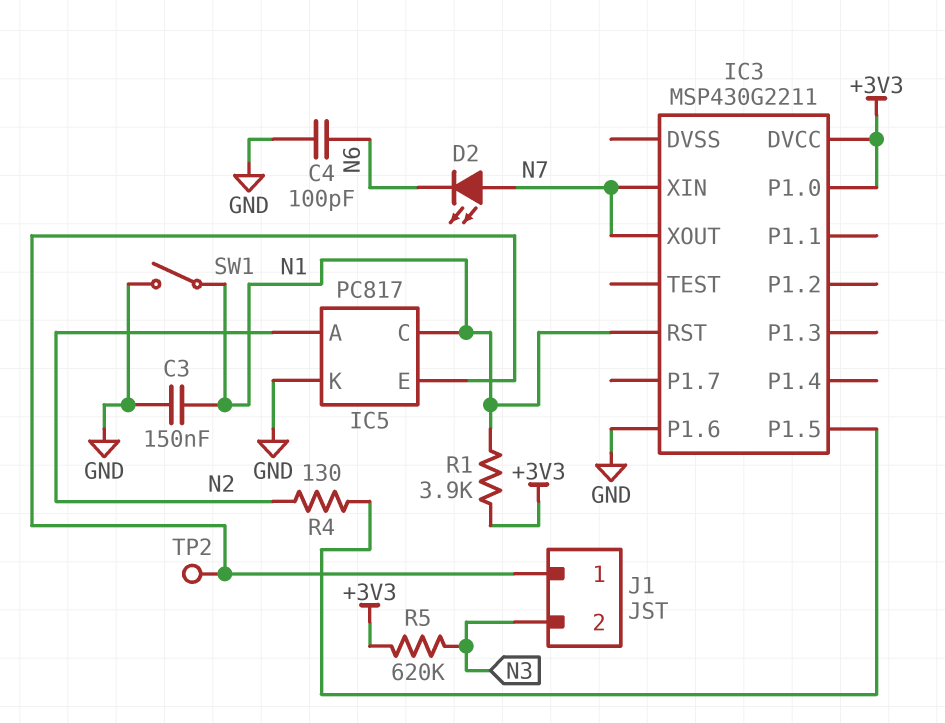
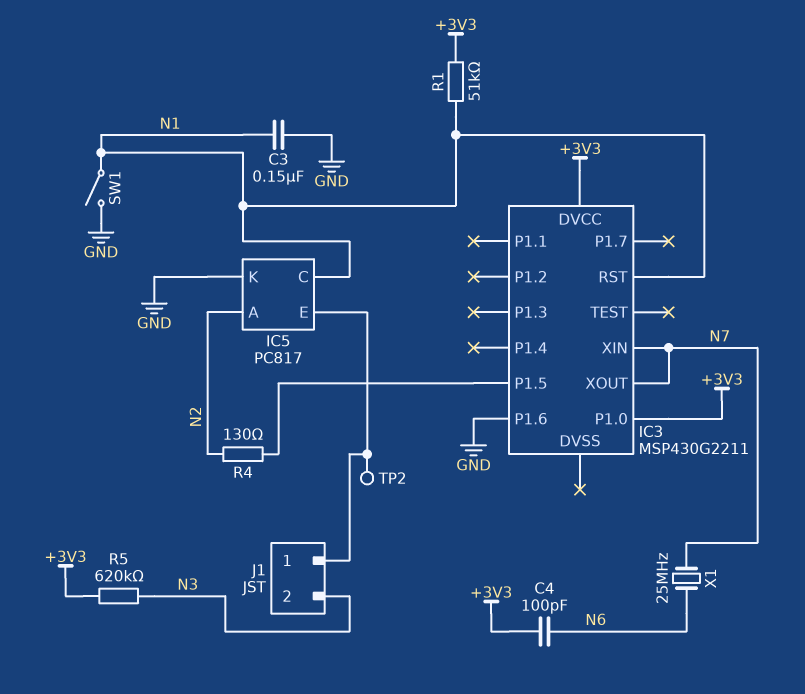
C4: 100pF (GND, N6) -> 100pF (+3V3, N6)
D2: LED (A N7, K N6) -> none
R1: 3.9k (+3V3, N1) -> 51k (+3V3, N1)
X1: none -> 25MHz (N6, N7)

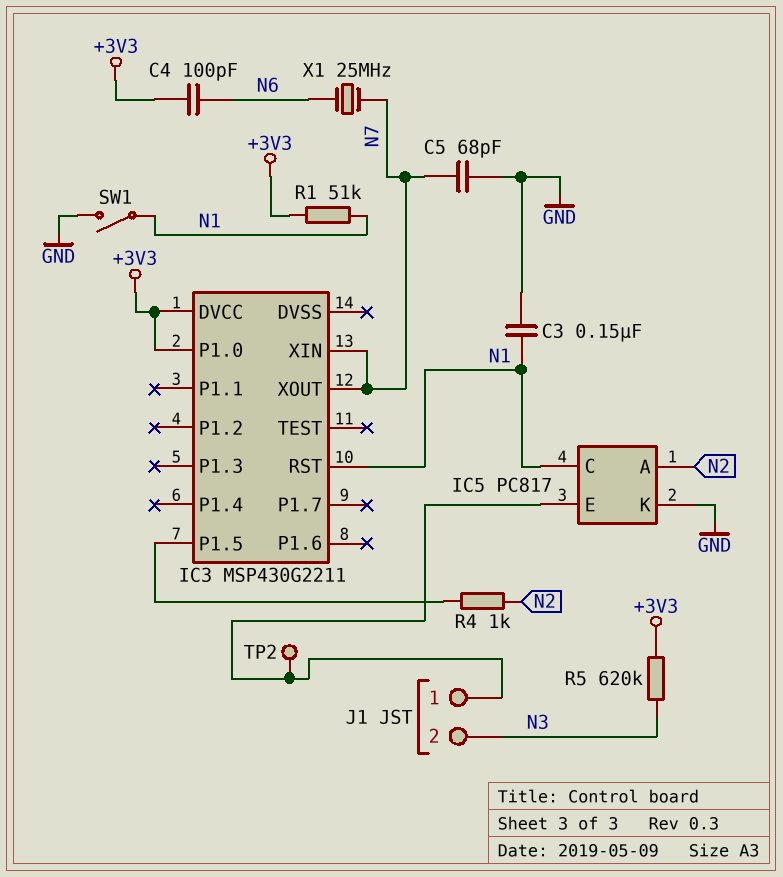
C5: none -> 68pF (GND, N7)
IC3 pin P1.6: GND -> none
R4: 130 (IC3/P1.5, N2) -> 1k (IC3/P1.5, N2)

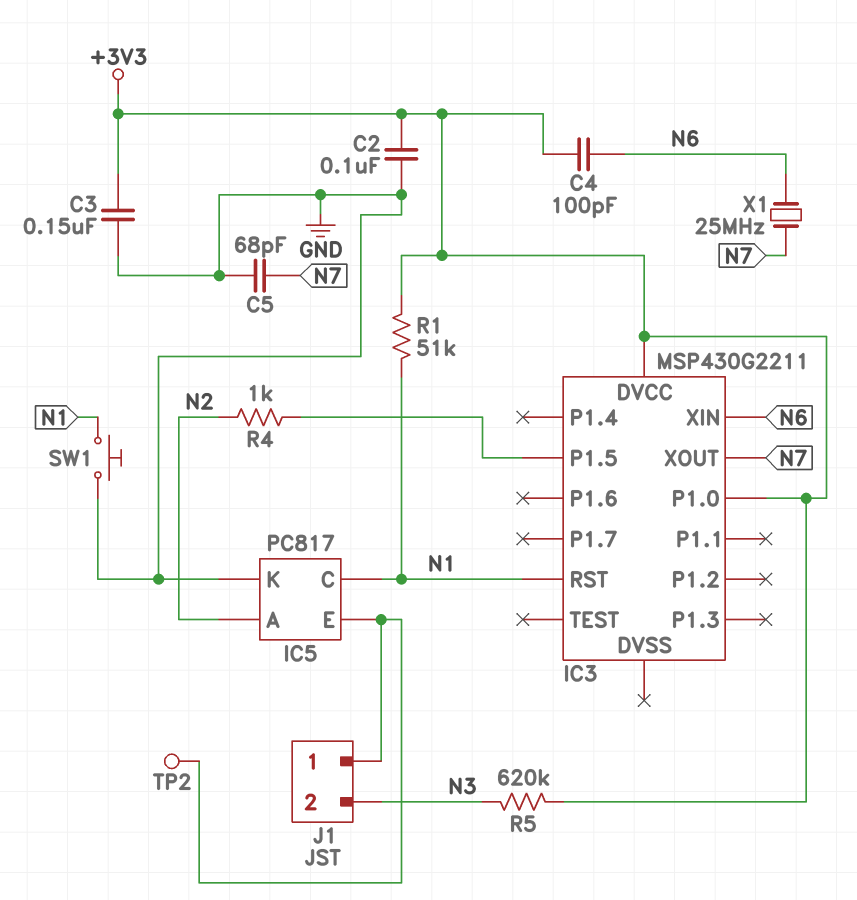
C2: none -> 100nF (+3V3, GND)
C3: 150nF (GND, N1) -> 150nF (+3V3, GND)
IC3 pin XIN: N7 -> N6
SW1: switch (GND, N1) -> button (GND, N1)

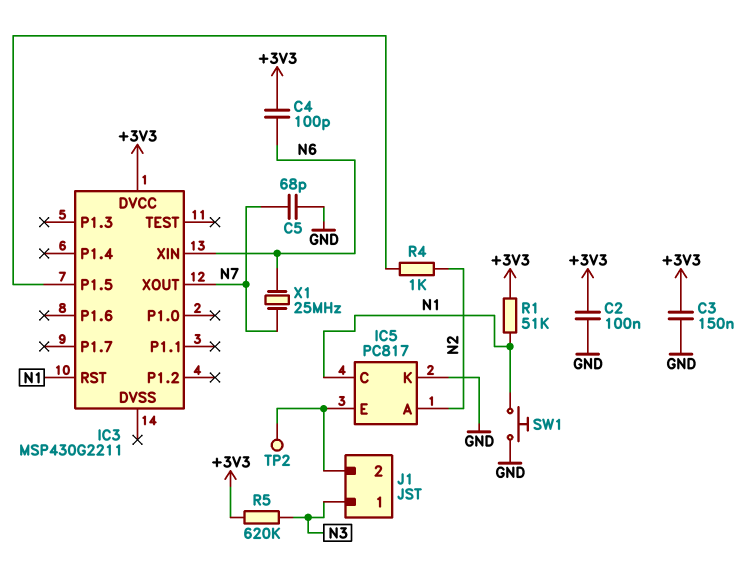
IC3 pin P1.0: +3V3 -> none
J1 pin 1: IC5/E -> N3
J1 pin 2: N3 -> IC5/E

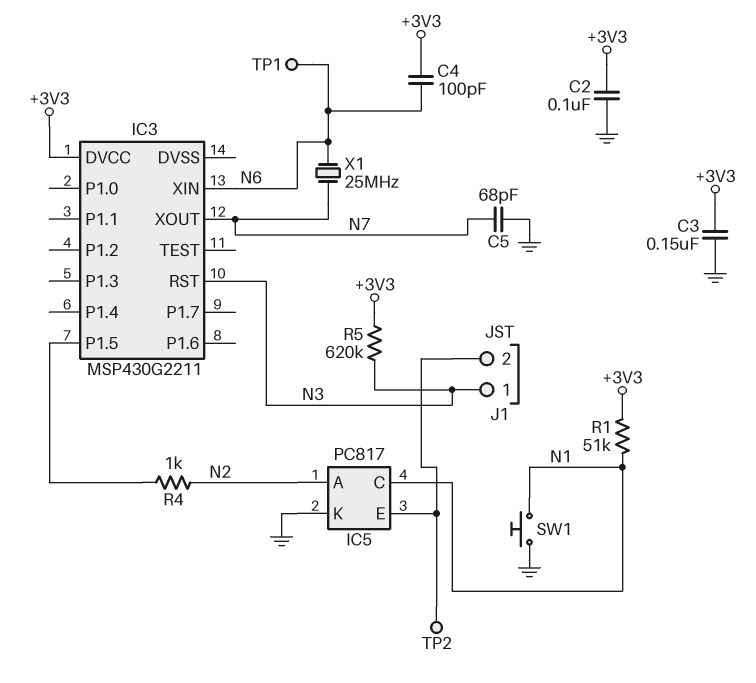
IC3 pin RST: N1 -> N3
TP1: none -> test point (N6)

